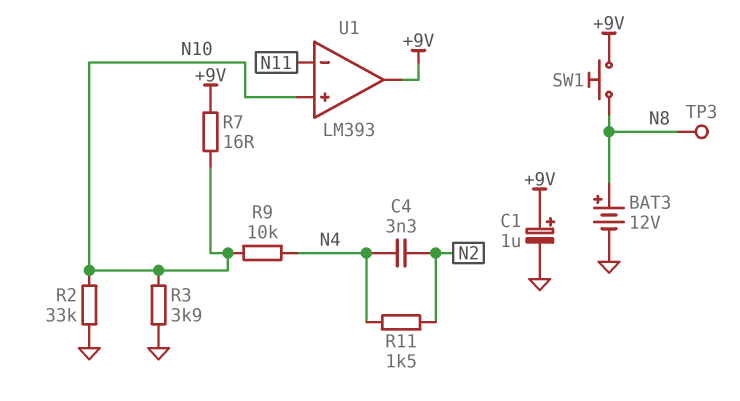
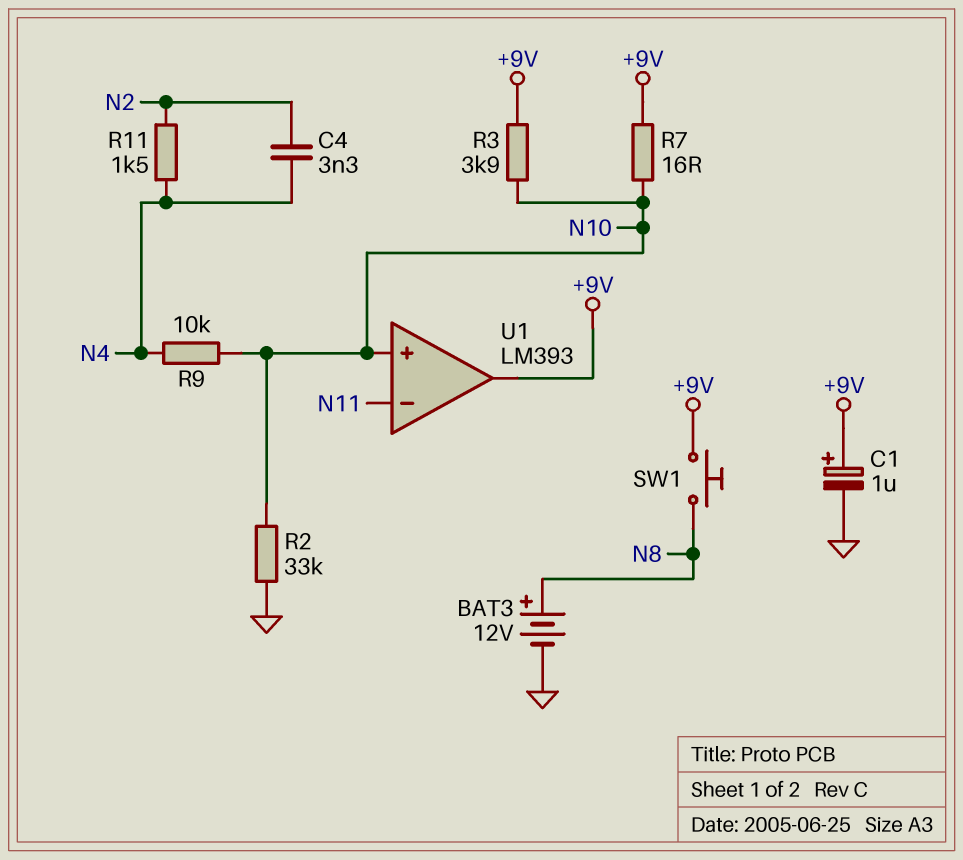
R3: 3.9k (GND, N10) -> 3.9k (+9V, N10)
TP3: test point (N8) -> none

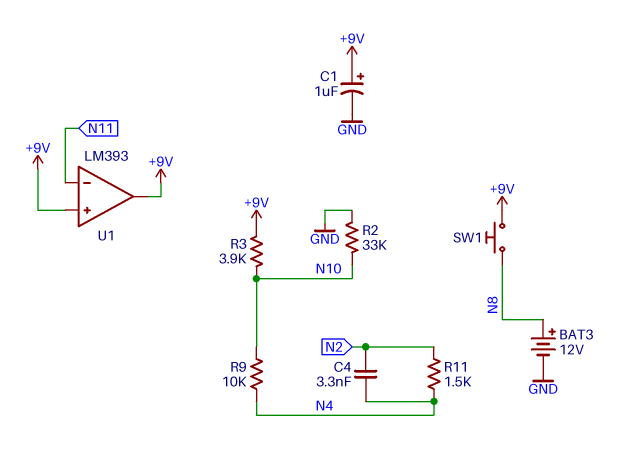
R7: 16 (+9V, N10) -> none
U1 pin in+: N10 -> +9V

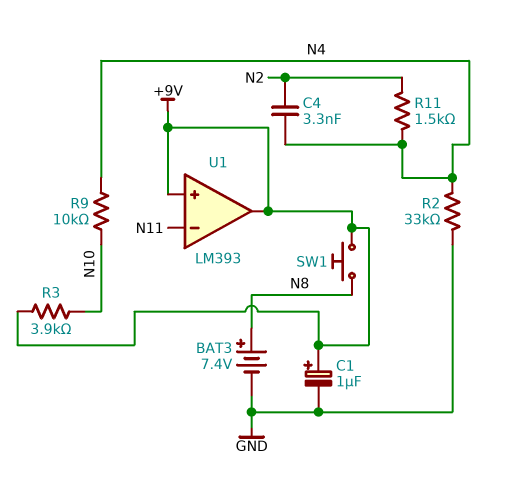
BAT3: 12V (plus N8, minus GND) -> 7.4V (plus N8, minus GND)
R2: 33k (GND, N10) -> 33k (GND, N4)

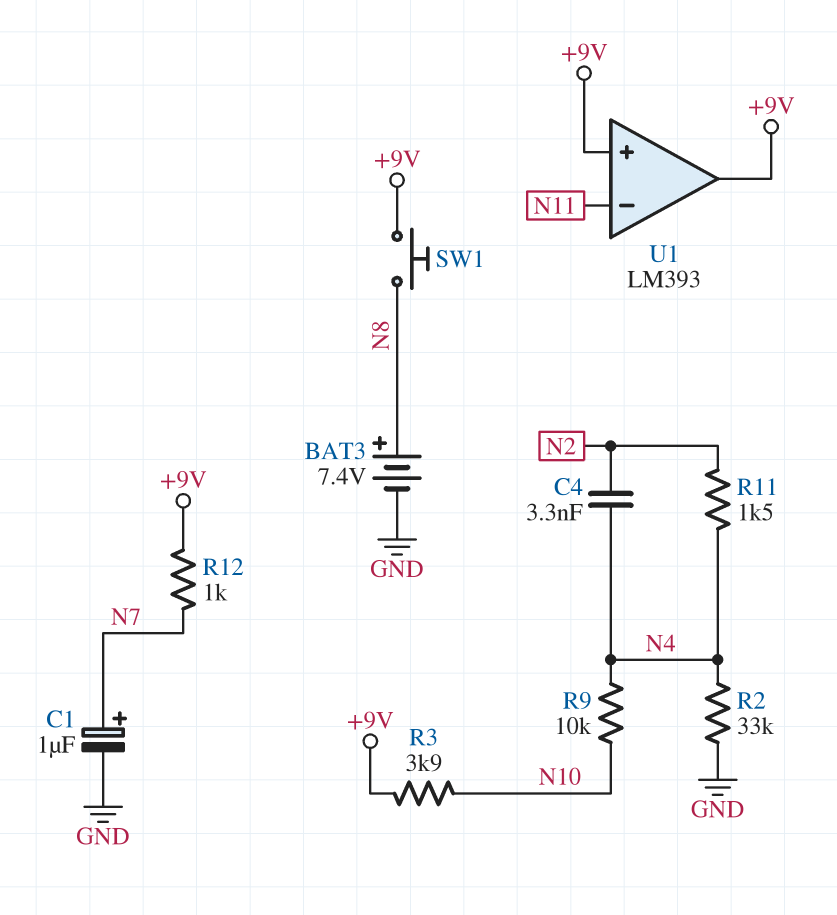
C1: 1uF (plus +9V, minus GND) -> 1uF (plus N7, minus GND)
R12: none -> 1k (+9V, N7)

